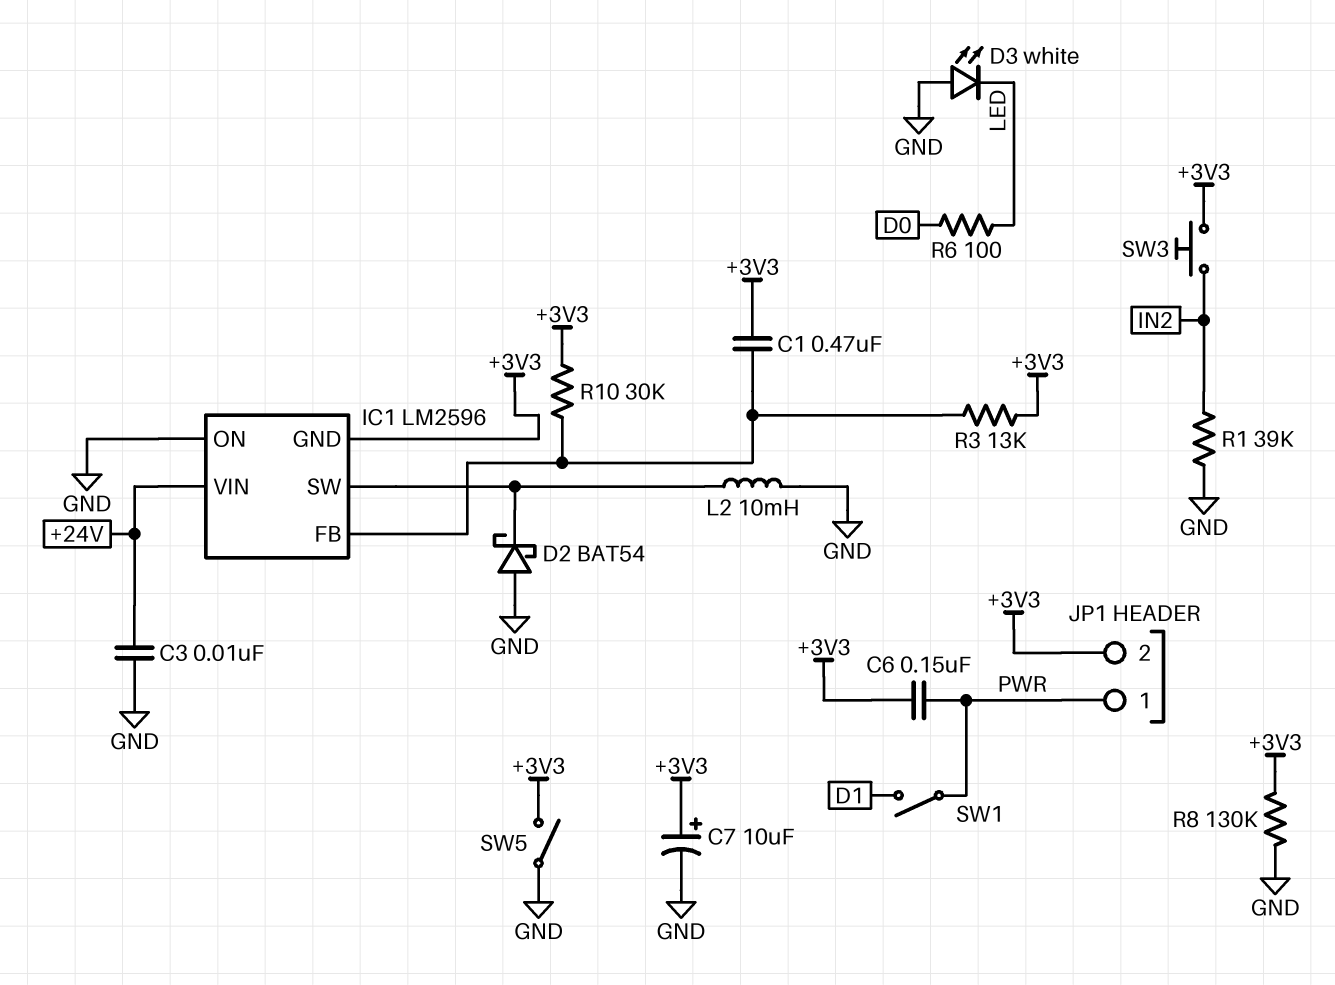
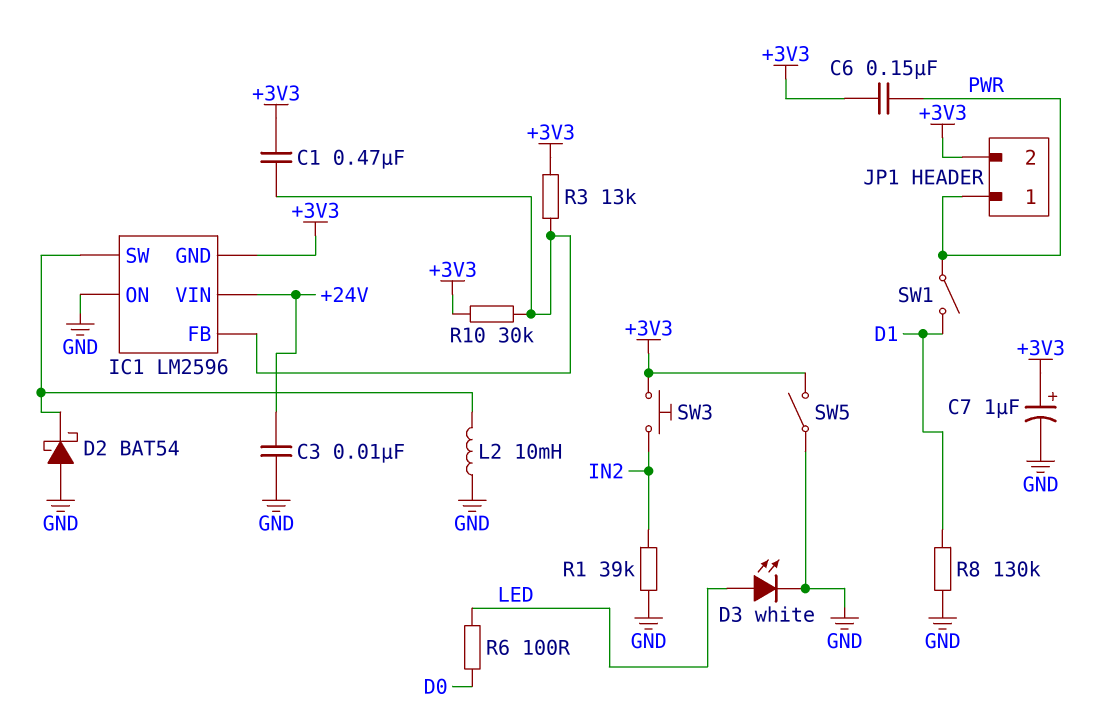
C7: 10uF (plus +3V3, minus GND) -> 1uF (plus +3V3, minus GND)
D3: LED white (A GND, K LED) -> LED white (A LED, K GND)
R8: 130k (+3V3, GND) -> 130k (D1, GND)

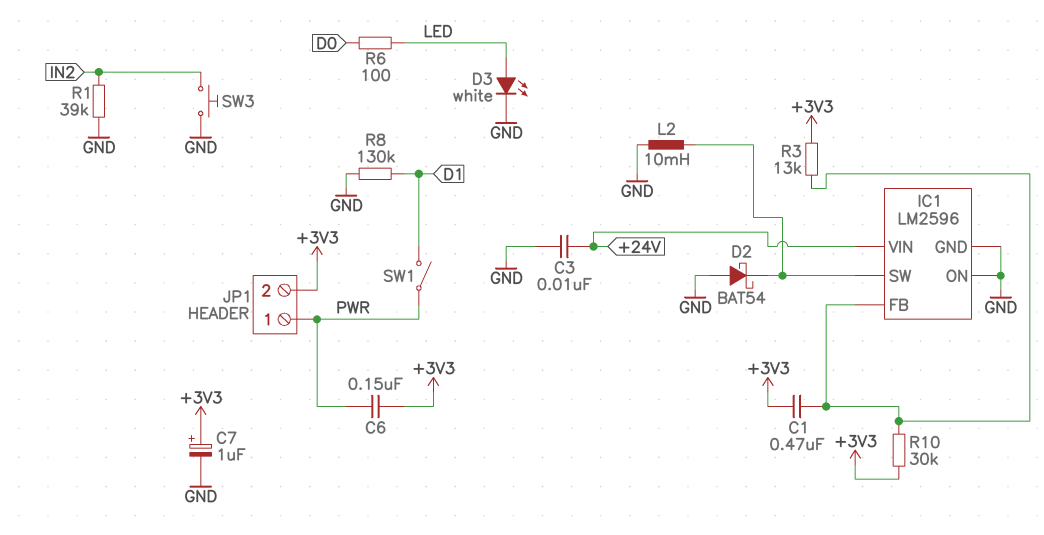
IC1 pin GND: +3V3 -> GND
SW3: button (+3V3, IN2) -> button (GND, IN2)
SW5: switch (+3V3, GND) -> none

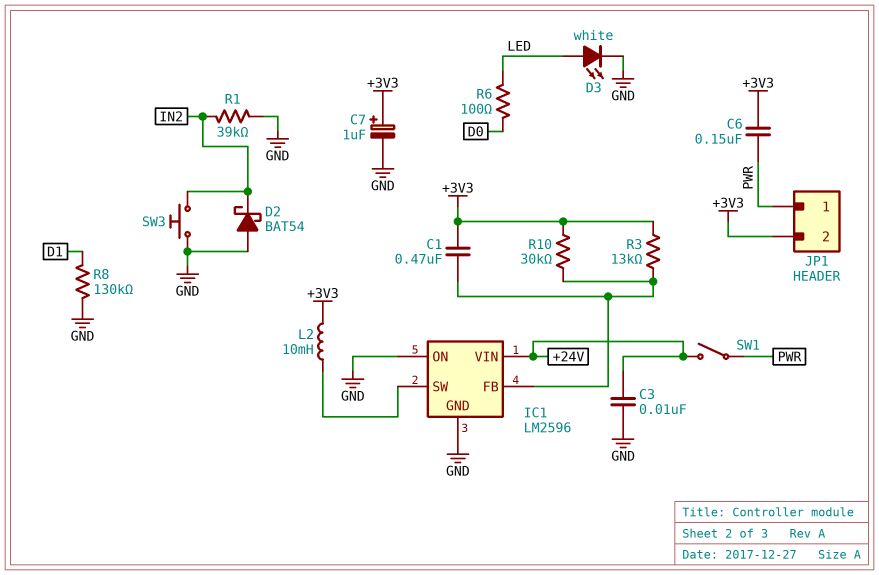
D2: schottky BAT54 (A GND, K IC1/SW) -> schottky BAT54 (A GND, K IN2)
L2: 10mH (GND, IC1/SW) -> 10mH (+3V3, IC1/SW)
SW1: switch (D1, PWR) -> switch (+24V, PWR)

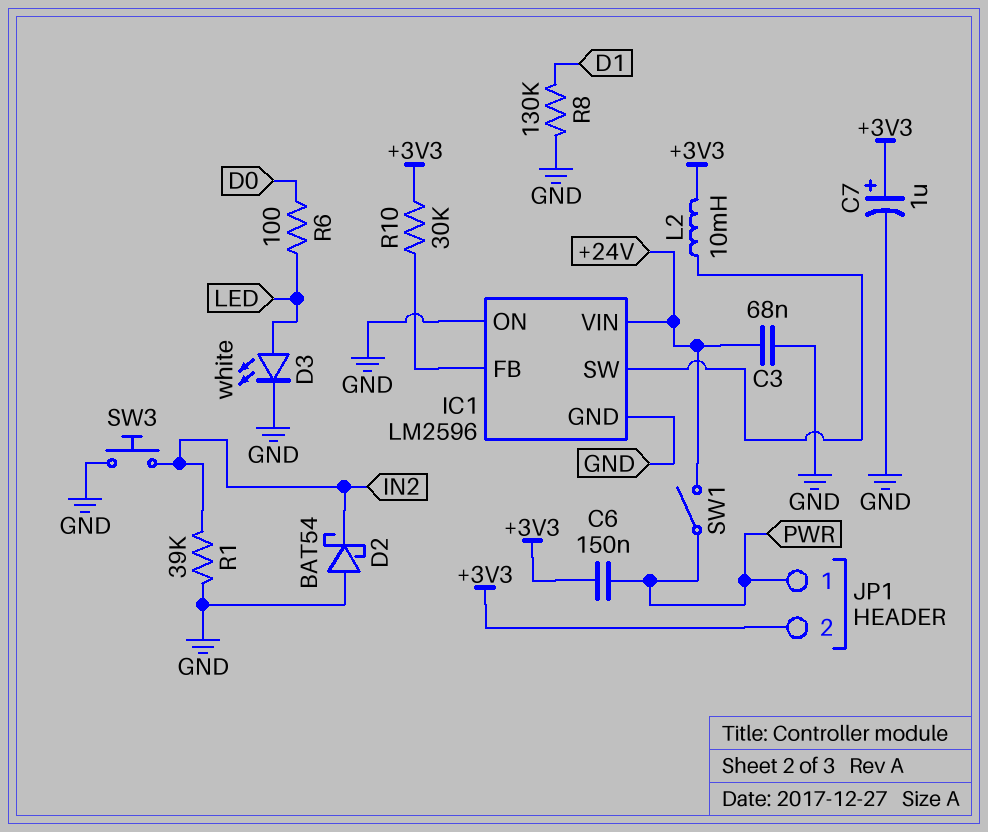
C1: 470nF (+3V3, IC1/FB) -> none
C3: 10nF (+24V, GND) -> 68nF (+24V, GND)
R3: 13k (+3V3, IC1/FB) -> none

